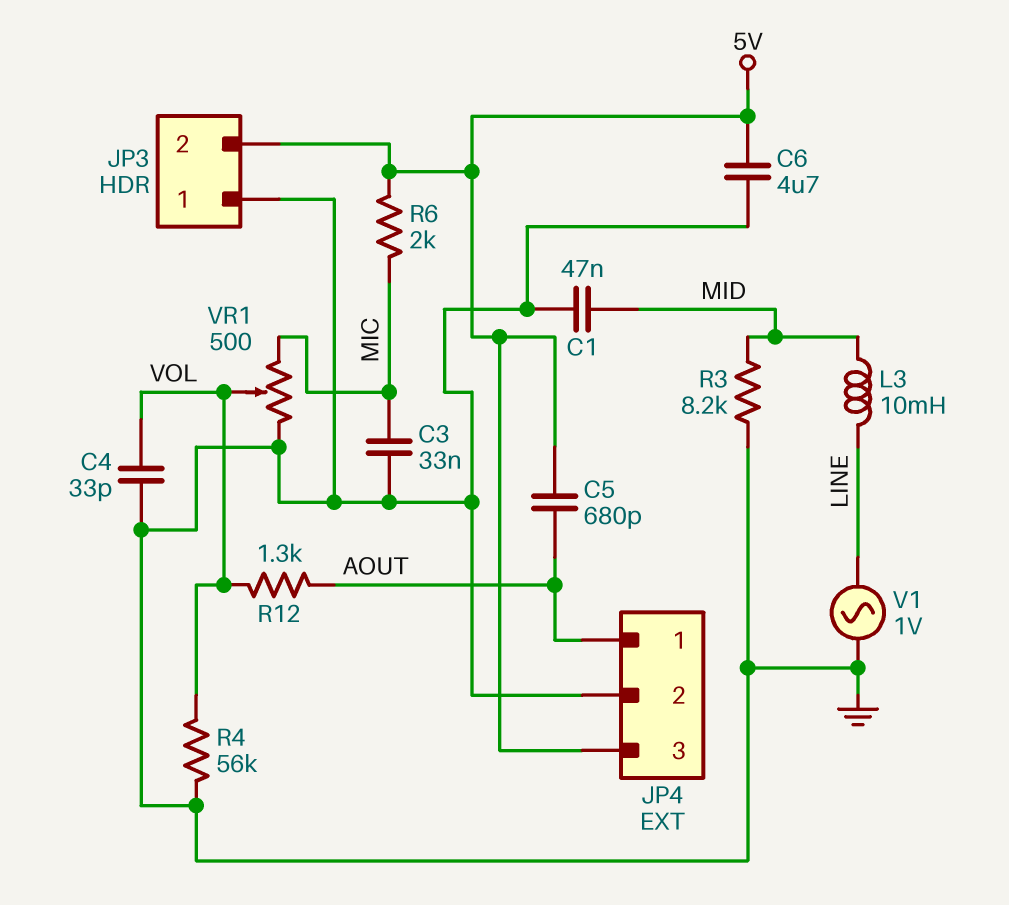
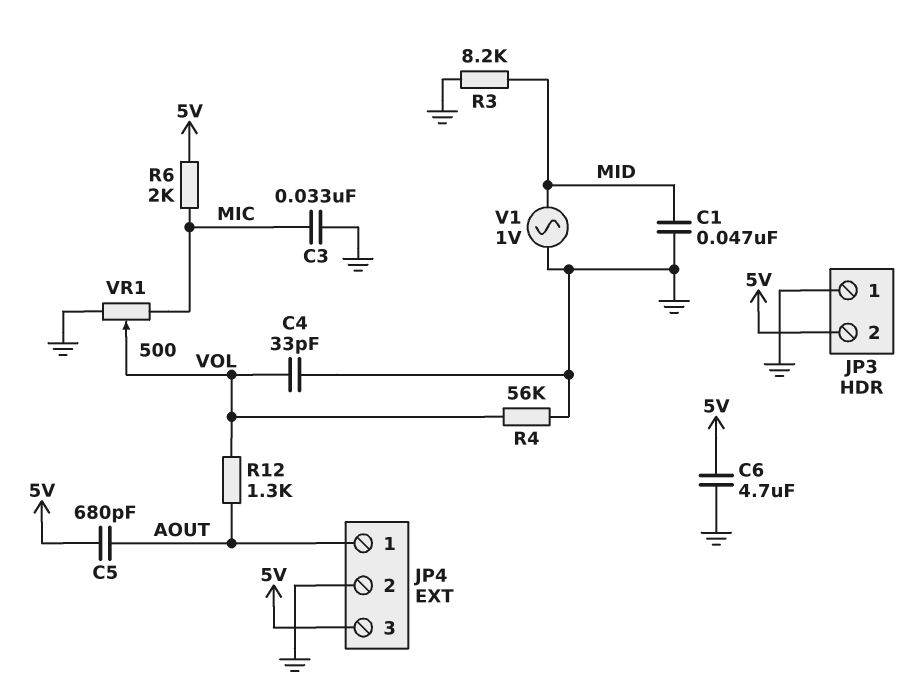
L3: 10mH (LINE, MID) -> none
V1: AC 1V (GND, LINE) -> AC 1V (GND, MID)

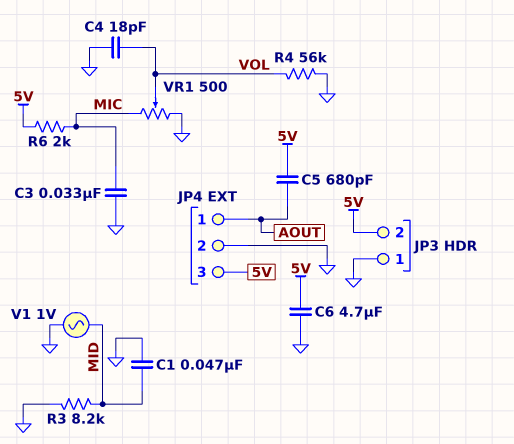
C4: 33pF (GND, VOL) -> 18pF (GND, VOL)
R12: 1.3k (AOUT, VOL) -> none

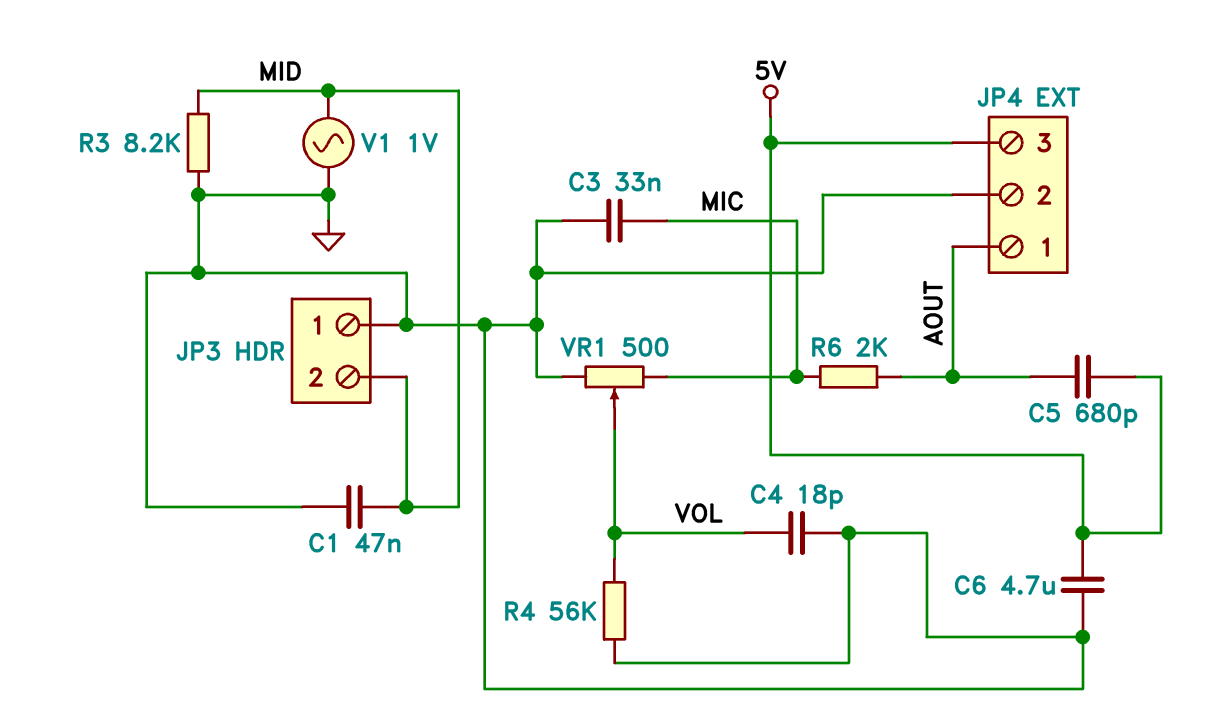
JP3 pin 2: 5V -> MID
R6: 2k (5V, MIC) -> 2k (AOUT, MIC)

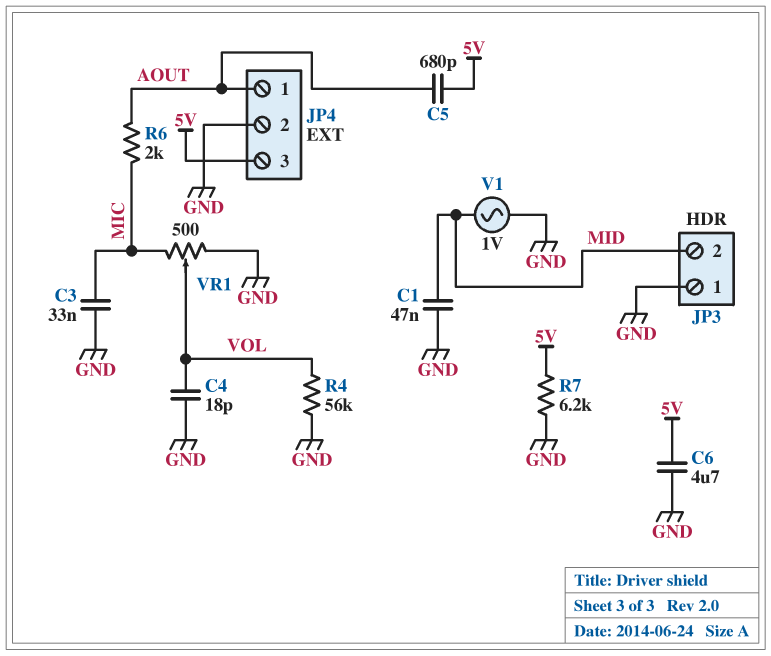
R3: 8.2k (GND, MID) -> none
R7: none -> 6.2k (5V, GND)

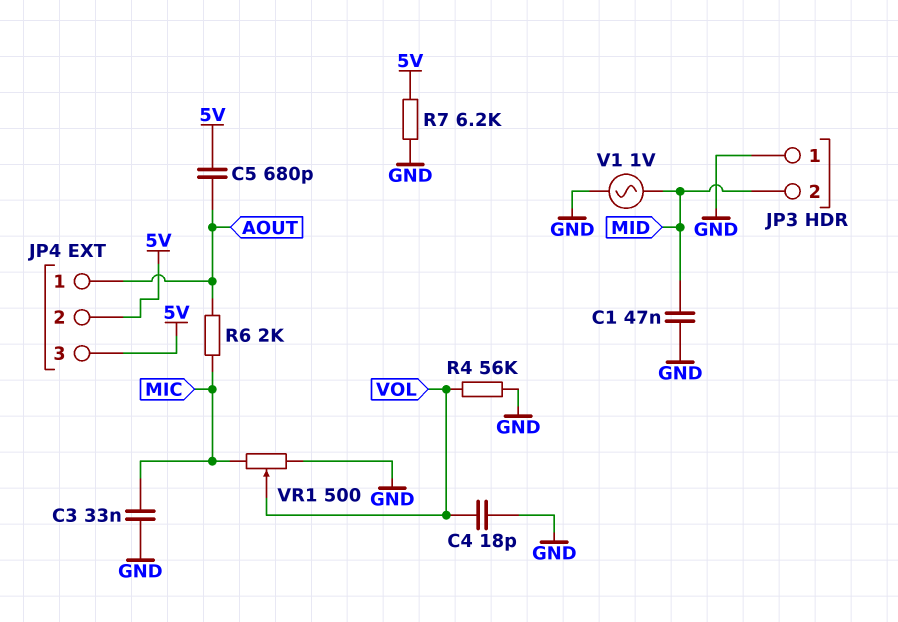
C6: 4.7uF (5V, GND) -> none
JP4 pin 2: GND -> 5V

